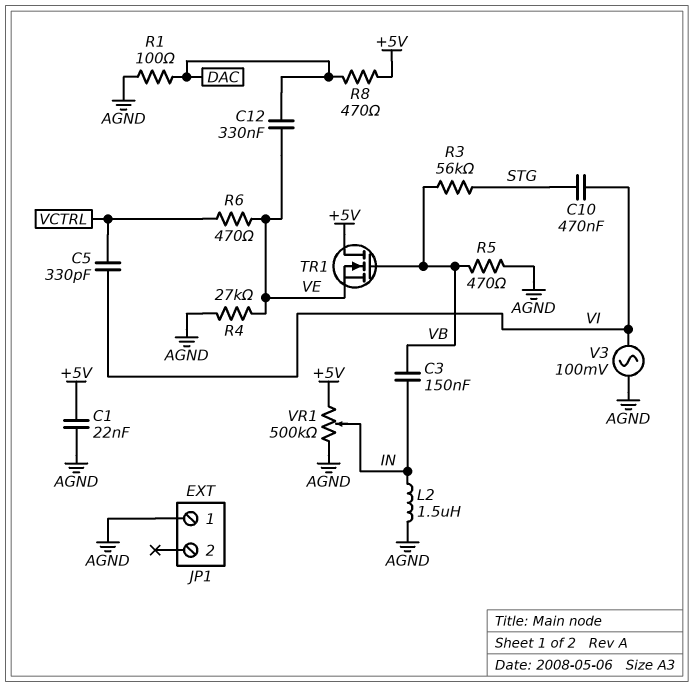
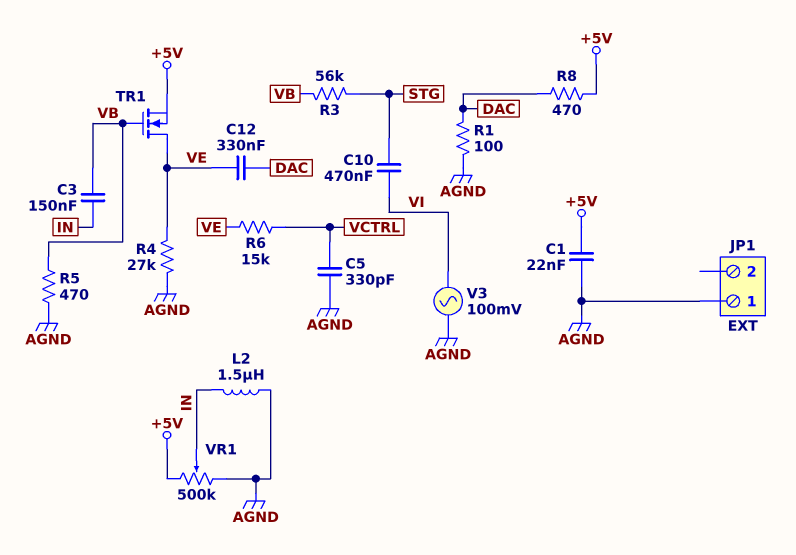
C5: 330pF (VCTRL, VI) -> 330pF (AGND, VCTRL)
R6: 470 (VCTRL, VE) -> 15k (VCTRL, VE)
TR1: NMOS (G VB, D +5V, S VE) -> NMOS (G VB, D VE, S +5V)

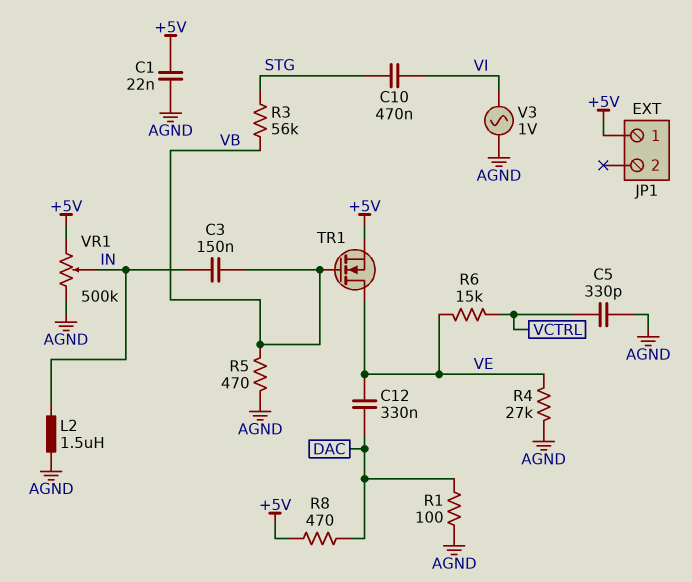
JP1 pin 1: AGND -> +5V
V3: AC 100mV (AGND, VI) -> AC 1V (AGND, VI)

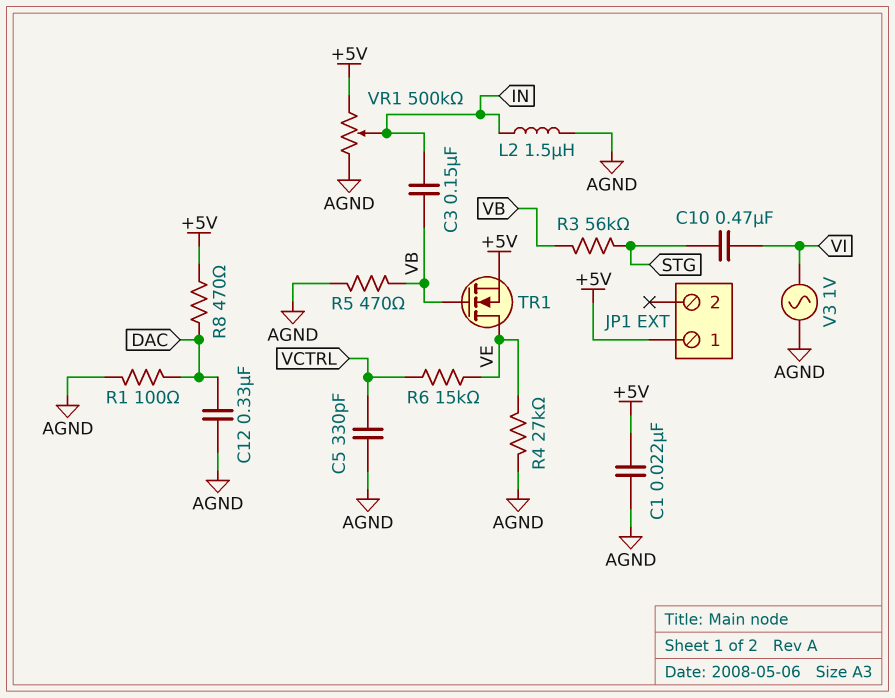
C12: 330nF (DAC, VE) -> 330nF (AGND, DAC)

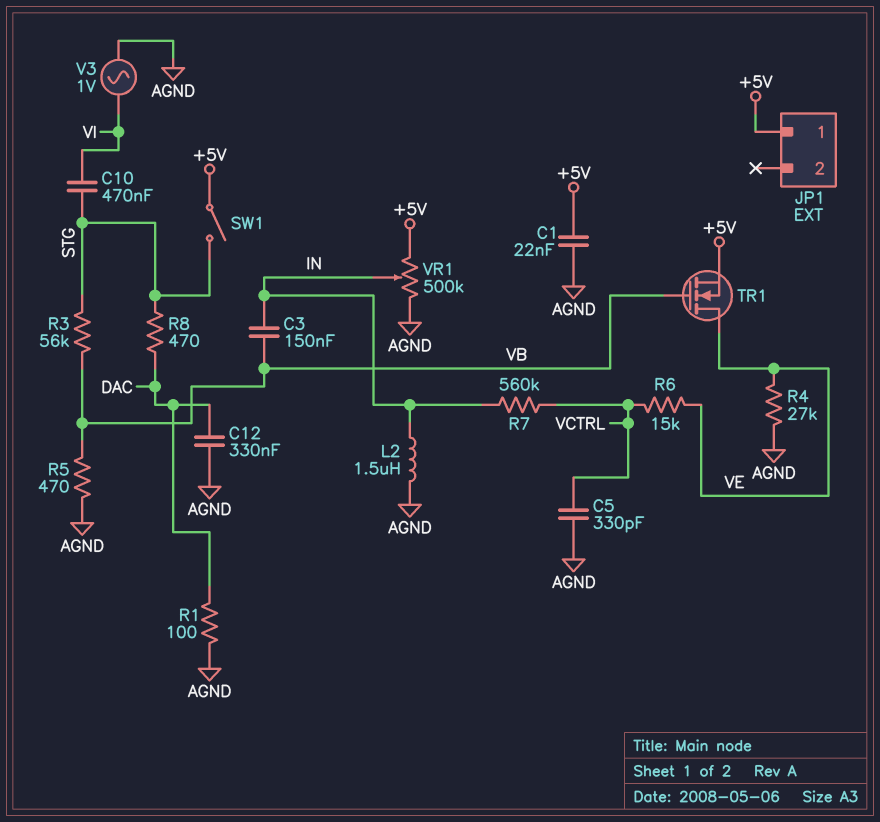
R7: none -> 560k (IN, VCTRL)
R8: 470 (+5V, DAC) -> 470 (DAC, STG)
SW1: none -> switch (+5V, STG)

